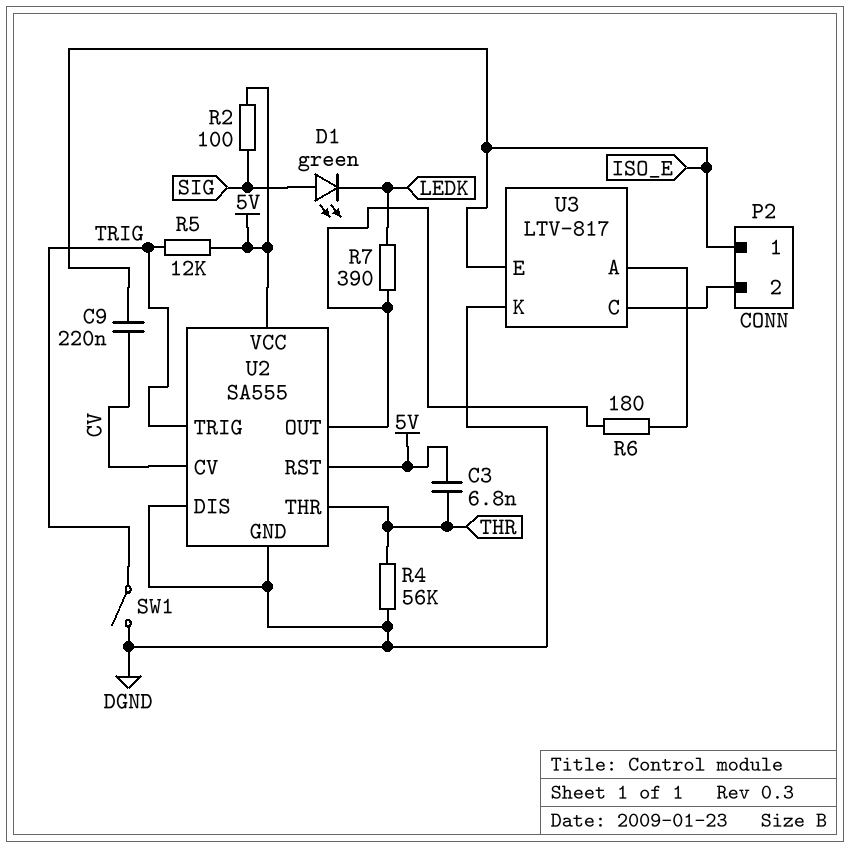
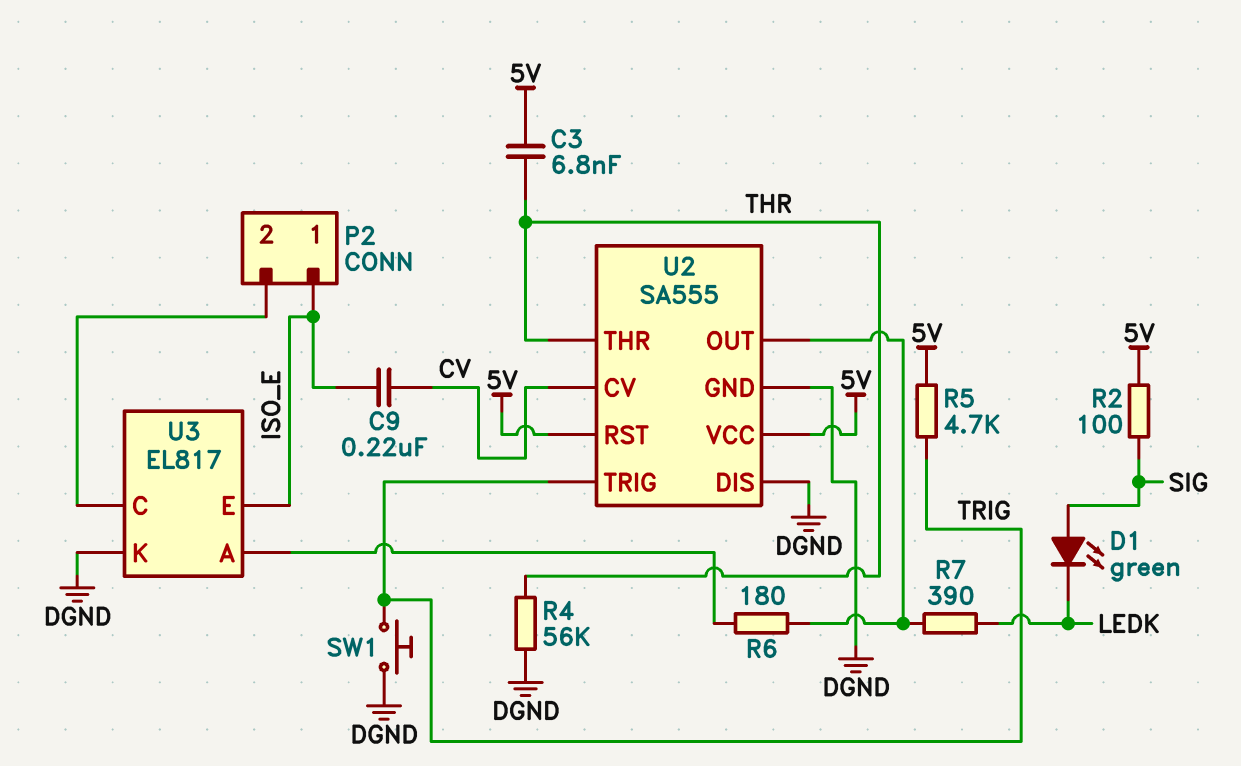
R5: 12k (5V, TRIG) -> 4.7k (5V, TRIG)
SW1: switch (DGND, TRIG) -> button (DGND, TRIG)
U3: LTV-817 -> EL817

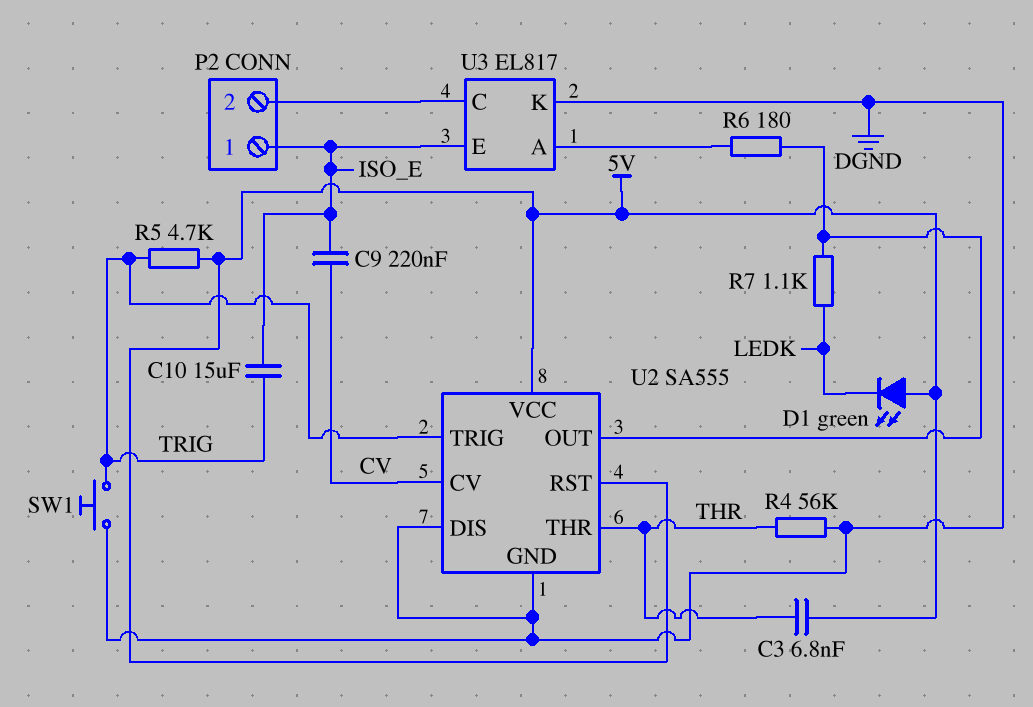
C10: none -> 15uF (ISO_E, TRIG)
D1: LED green (A SIG, K LEDK) -> LED green (A 5V, K LEDK)
R2: 100 (5V, SIG) -> none
R7: 390 (LEDK, U2/OUT) -> 1.1k (LEDK, U2/OUT)

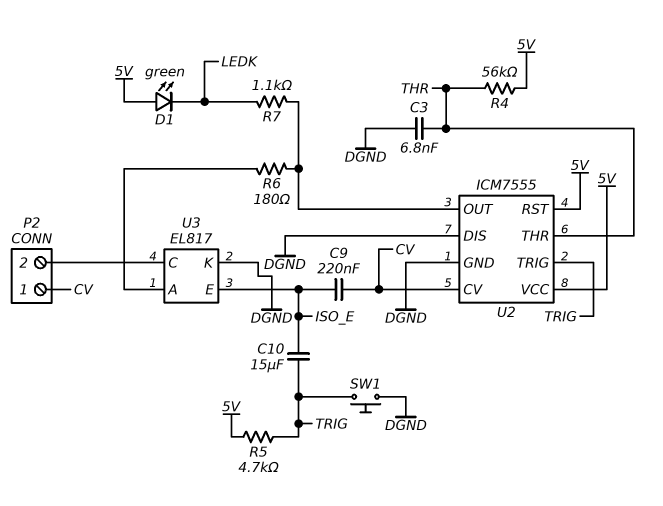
C3: 6.8nF (5V, THR) -> 6.8nF (DGND, THR)
P2 pin 1: ISO_E -> CV
R4: 56k (DGND, THR) -> 56k (5V, THR)
U2: SA555 -> ICM7555

